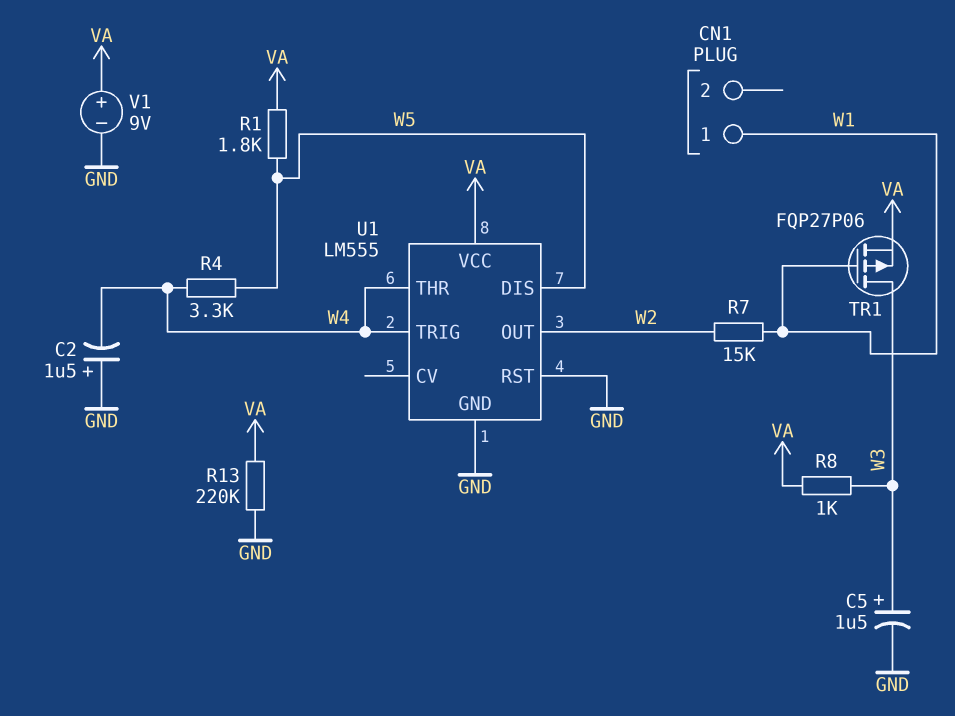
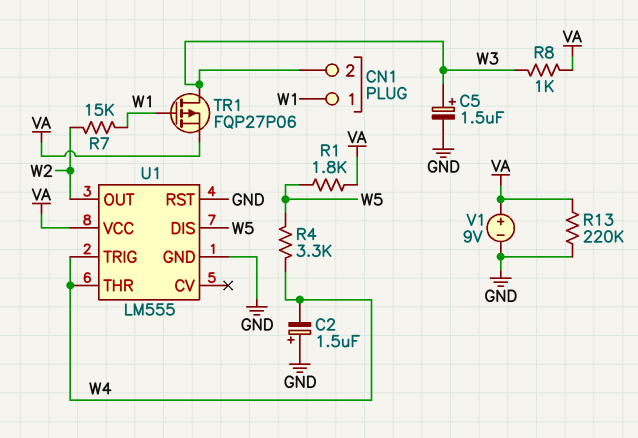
CN1 pin 2: none -> W3

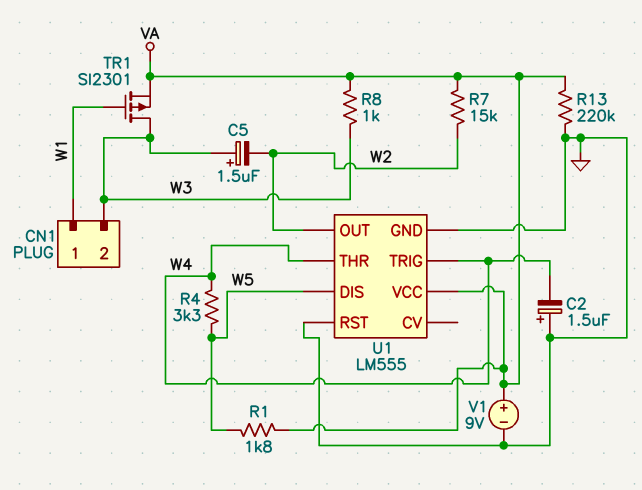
C5: 1.5uF (plus W3, minus GND) -> 1.5uF (plus W3, minus W2)
R7: 15k (W1, W2) -> 15k (VA, W2)
TR1: PMOS FQP27P06 (G W1, D W3, S VA) -> PMOS SI2301 (G W1, D W3, S VA)

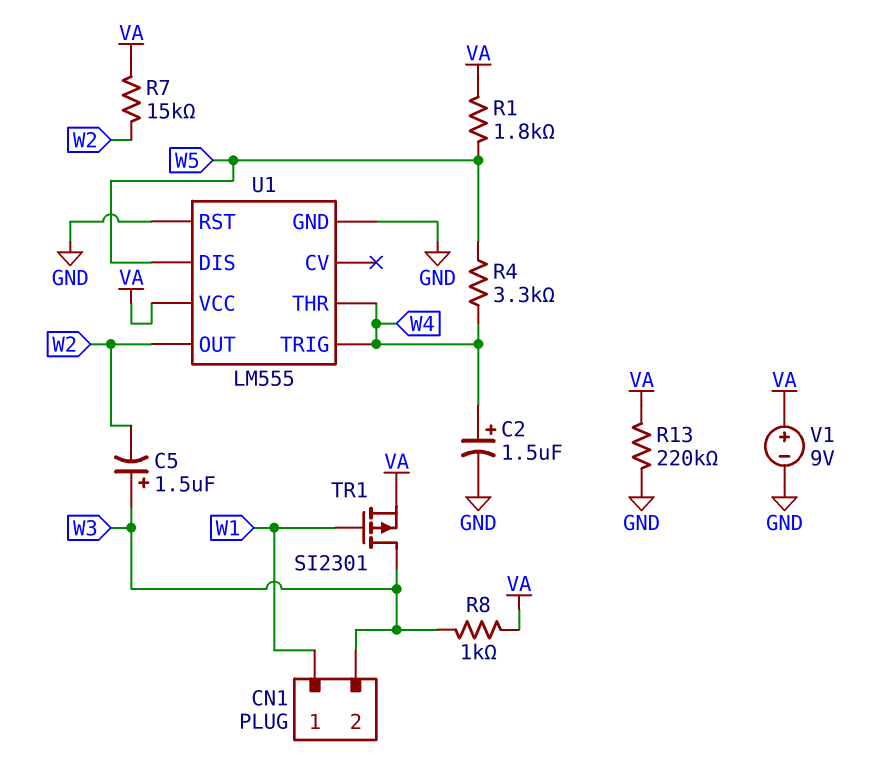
C2: 1.5uF (plus GND, minus W4) -> 1.5uF (plus W4, minus GND)

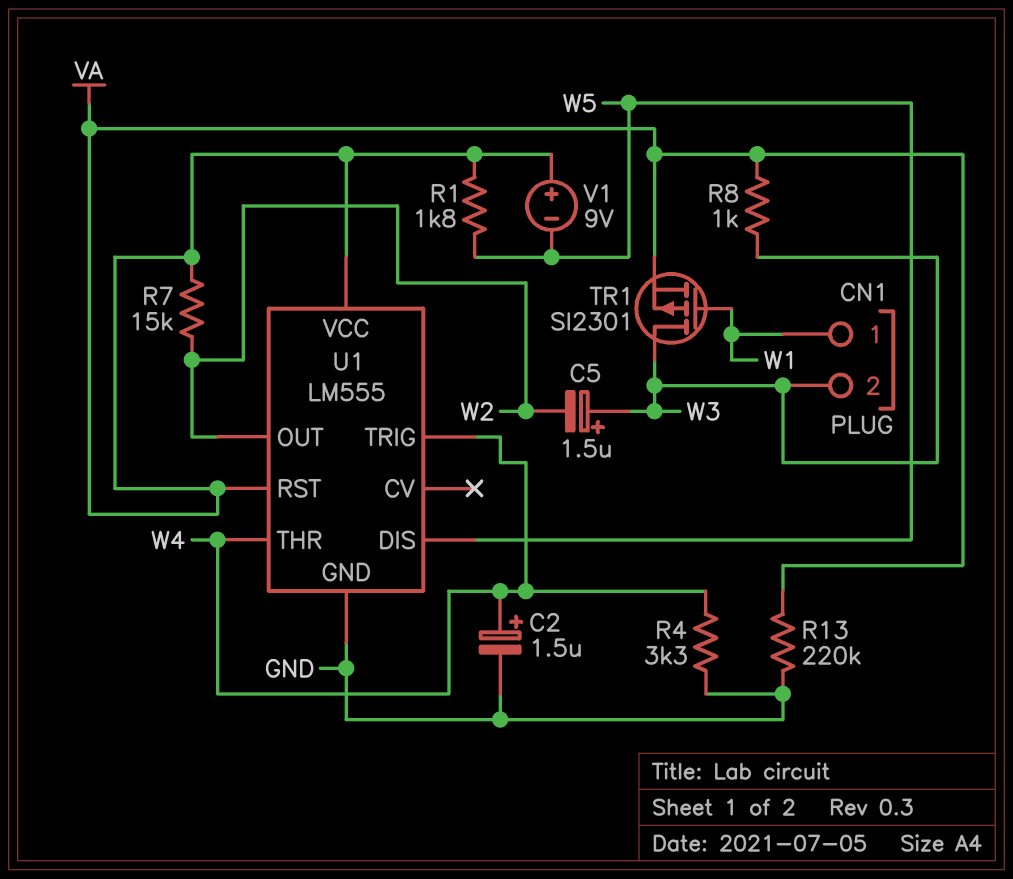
R4: 3.3k (W4, W5) -> 3.3k (GND, W4)
U1 pin RST: GND -> VA
V1: 9V (plus VA, minus GND) -> 9V (plus VA, minus W5)

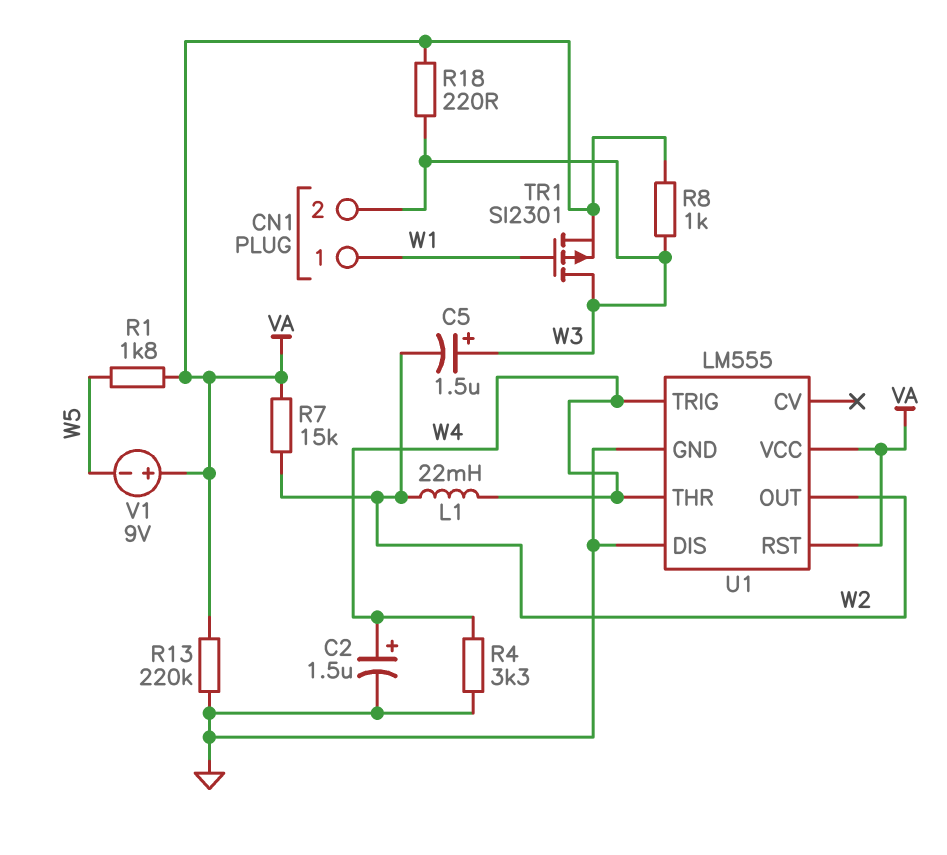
L1: none -> 22mH (W2, W4)
R18: none -> 220 (VA, W3)
U1 pin DIS: W5 -> GND

